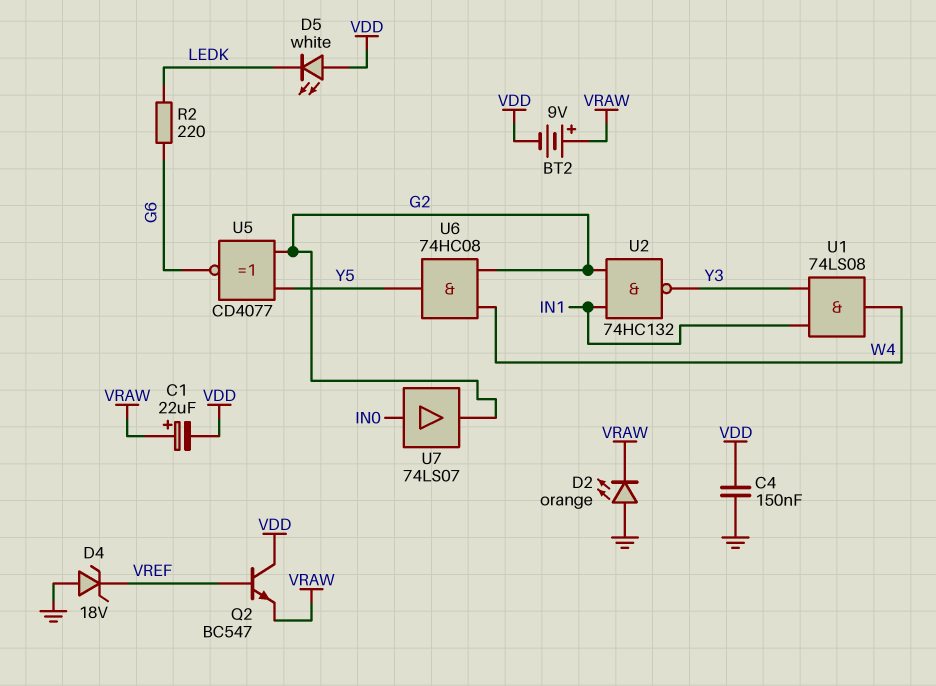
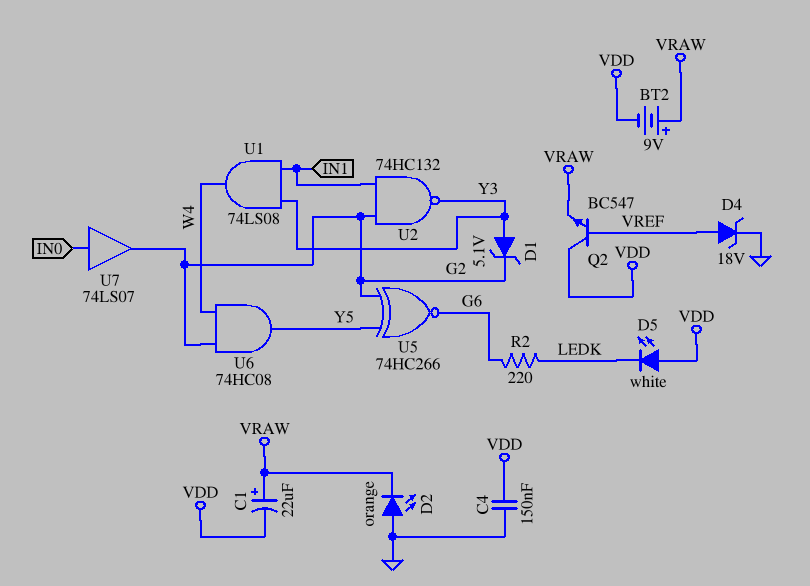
D1: none -> zener 5.1V (A Y3, K G2)
D4: zener 18V (A GND, K VREF) -> zener 18V (A VREF, K GND)
U5: XNOR CD4077 (in G2, in Y5, out G6) -> XNOR 74HC266 (in G2, in Y5, out G6)

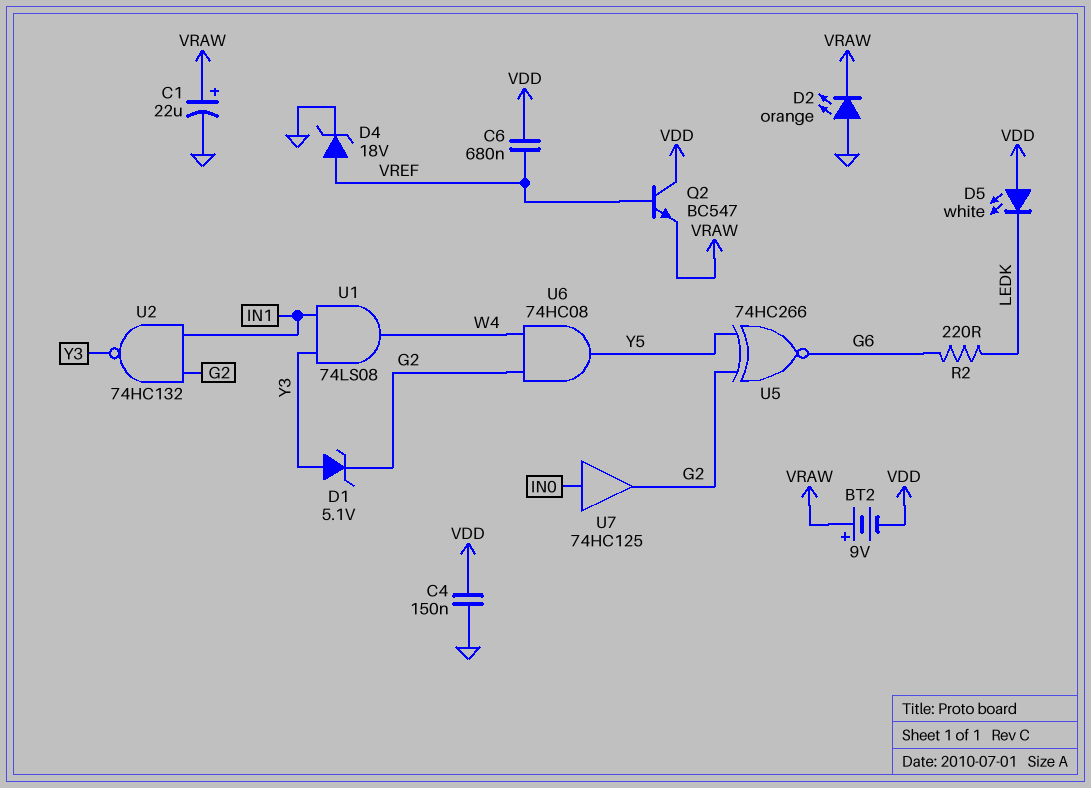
C1: 22uF (plus VRAW, minus VDD) -> 22uF (plus VRAW, minus GND)
C6: none -> 680nF (VDD, VREF)
U7: buffer 74LS07 (in IN0, out G2) -> buffer 74HC125 (in IN0, out G2)

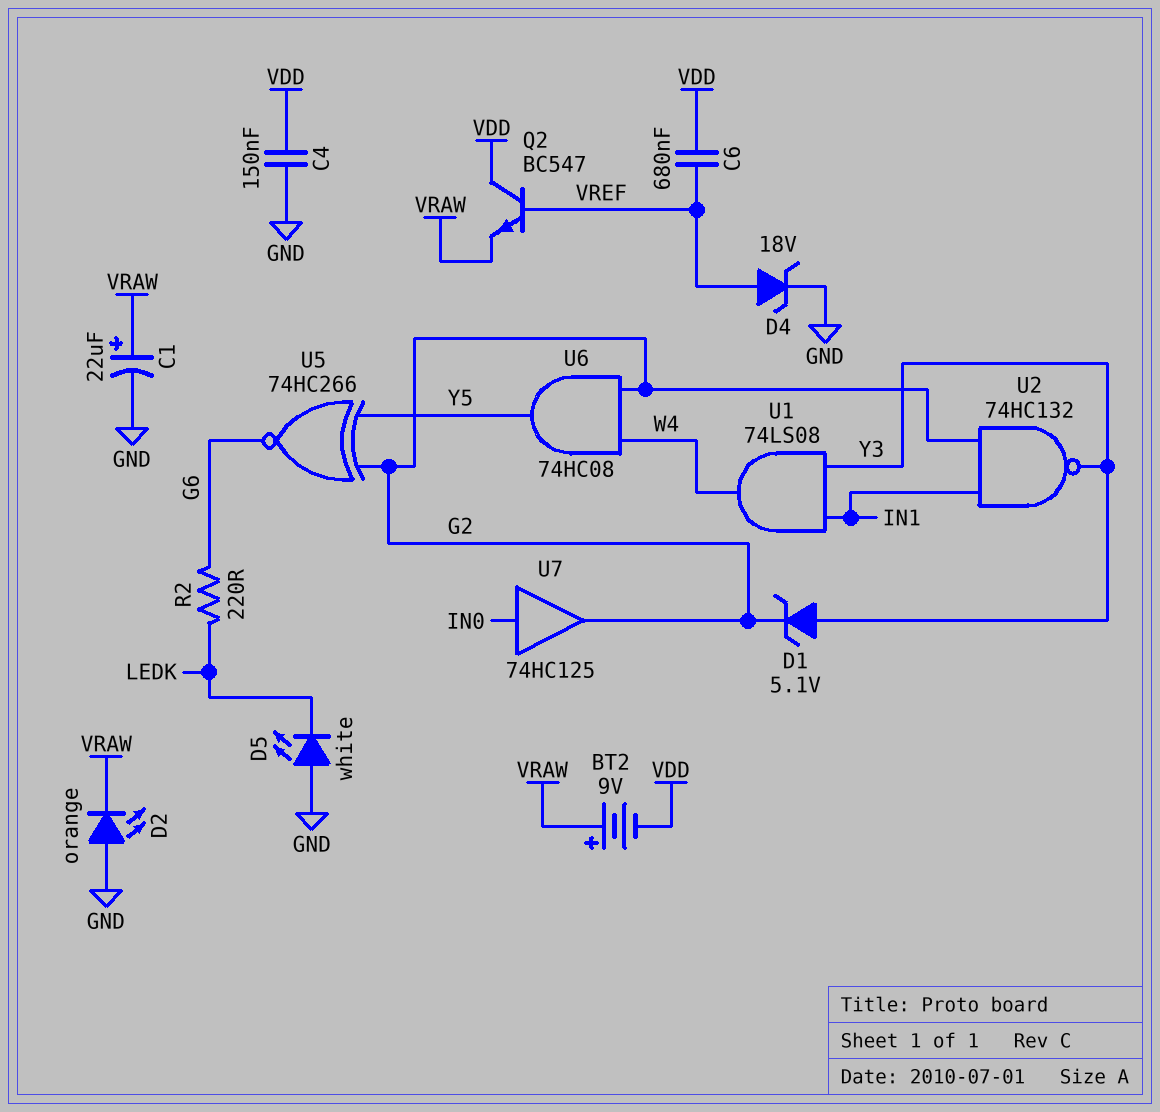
D5: LED white (A VDD, K LEDK) -> LED white (A GND, K LEDK)

